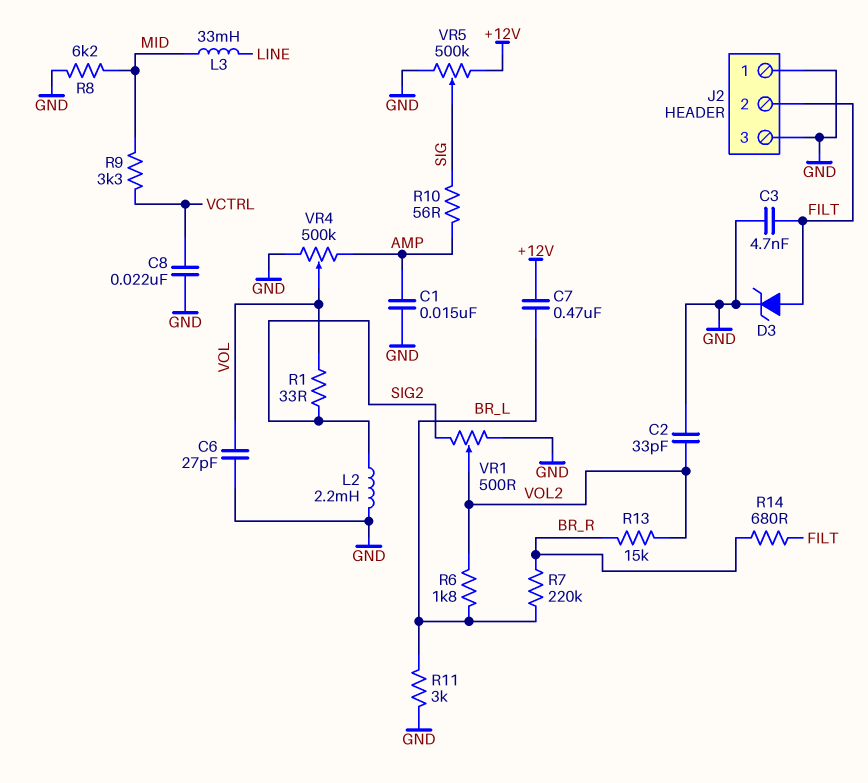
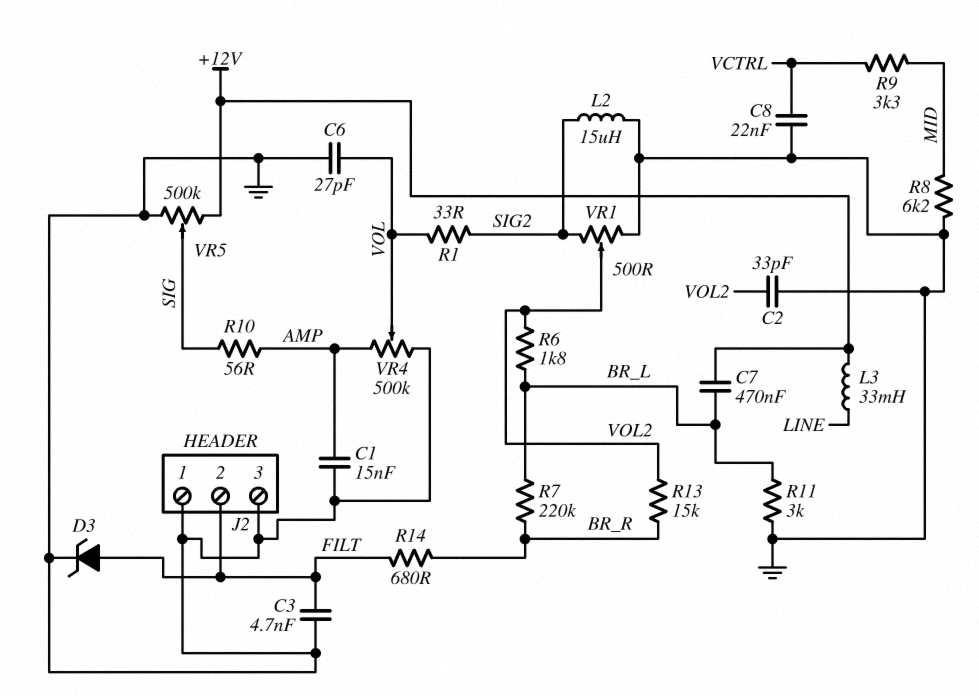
L2: 2.2mH (GND, SIG2) -> 15uH (GND, SIG2)
L3: 33mH (LINE, MID) -> 33mH (+12V, LINE)

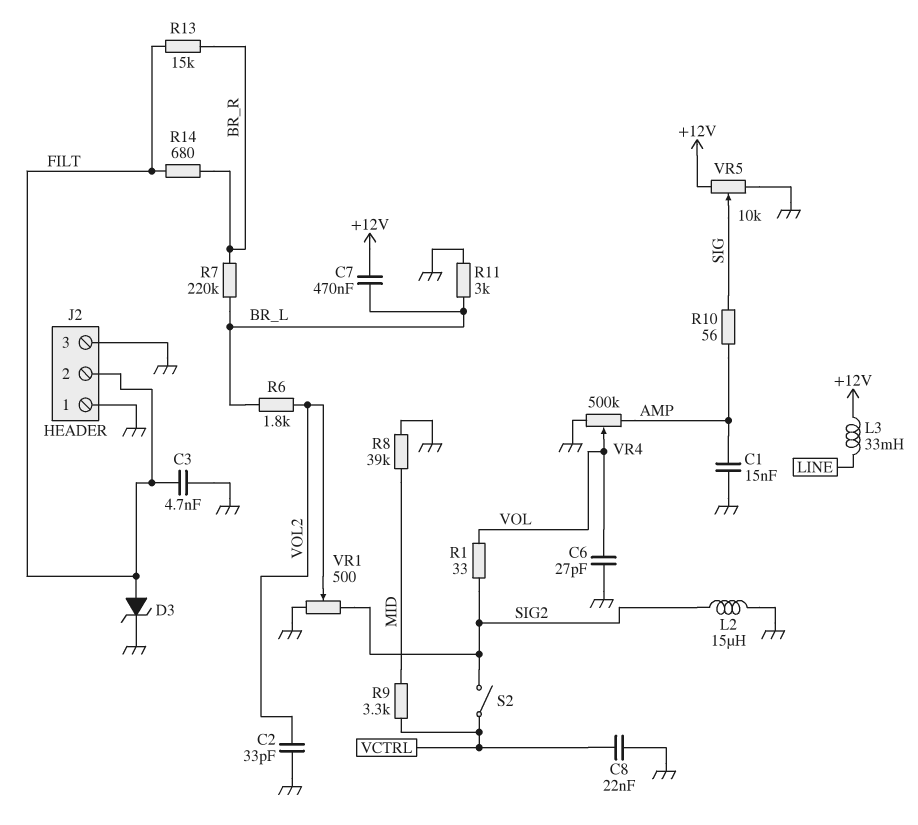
R8: 6.2k (GND, MID) -> 39k (GND, MID)
R13: 15k (BR_R, VOL2) -> 15k (BR_R, FILT)
S2: none -> switch (SIG2, VCTRL)
VR5: 500k (+12V, GND, wiper SIG) -> 10k (+12V, GND, wiper SIG)

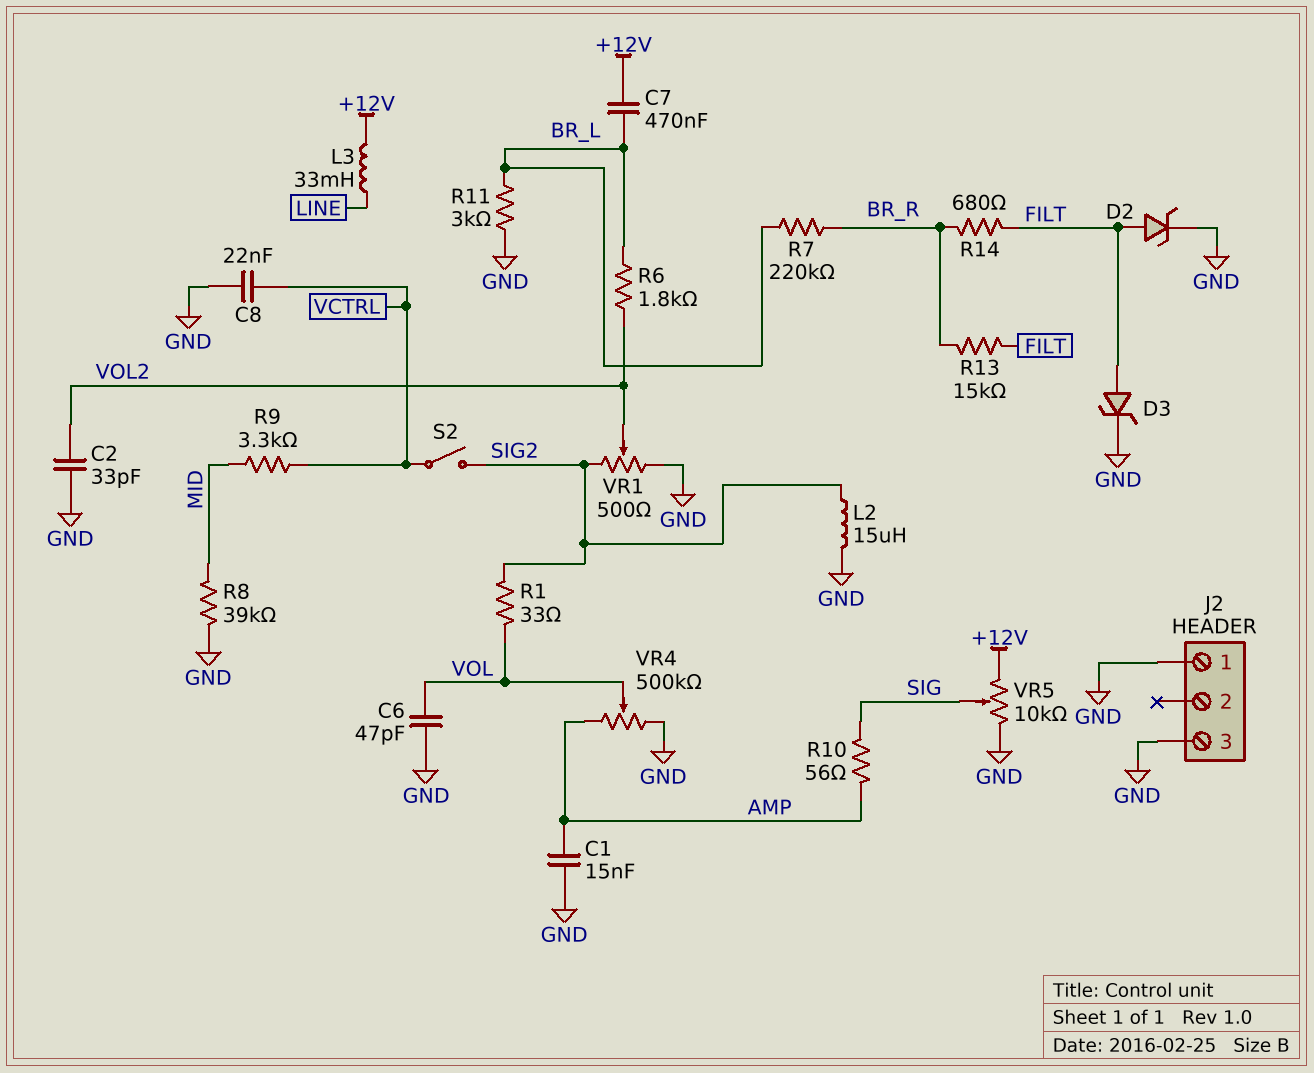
C3: 4.7nF (FILT, GND) -> none
C6: 27pF (GND, VOL) -> 47pF (GND, VOL)
D2: none -> zener (A FILT, K GND)
J2 pin 2: FILT -> none

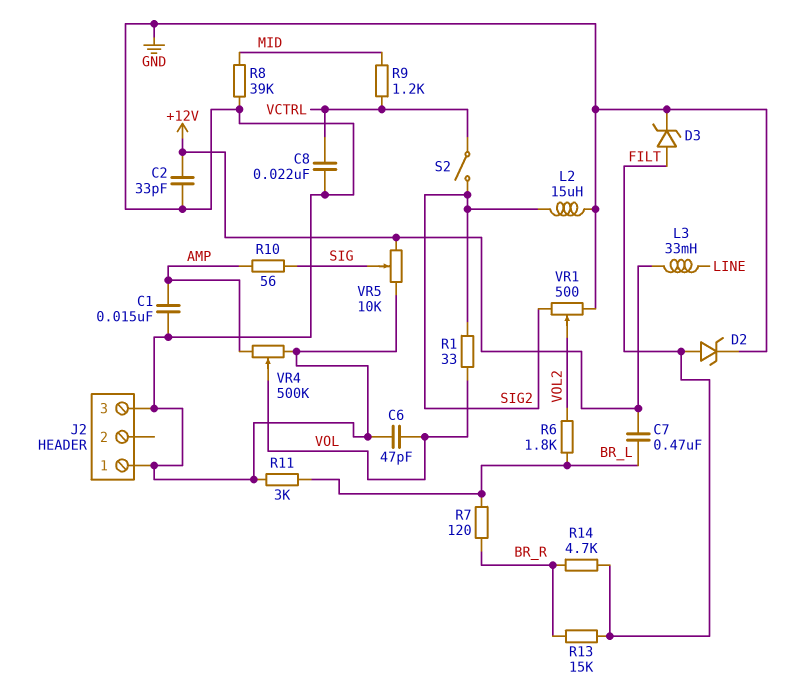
C2: 33pF (GND, VOL2) -> 33pF (+12V, GND)
R7: 220k (BR_L, BR_R) -> 120 (BR_L, BR_R)
R9: 3.3k (MID, VCTRL) -> 1.2k (MID, VCTRL)
R14: 680 (BR_R, FILT) -> 4.7k (BR_R, FILT)

